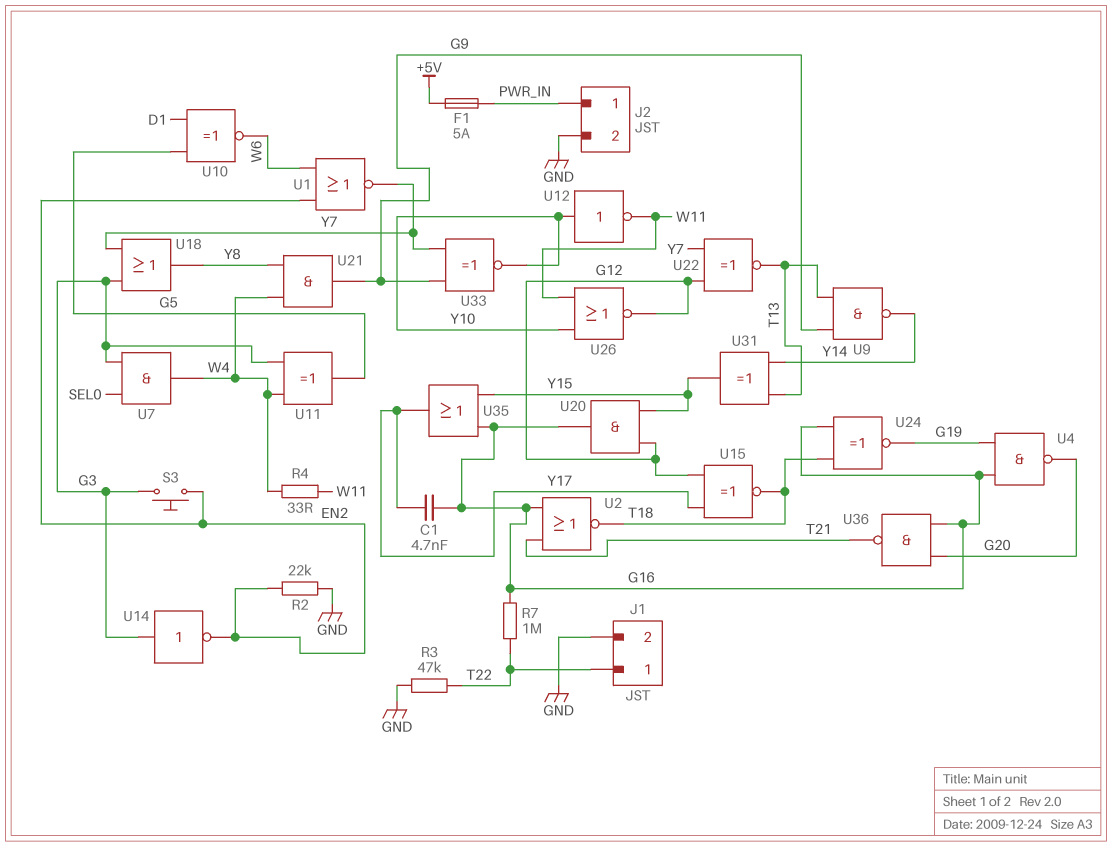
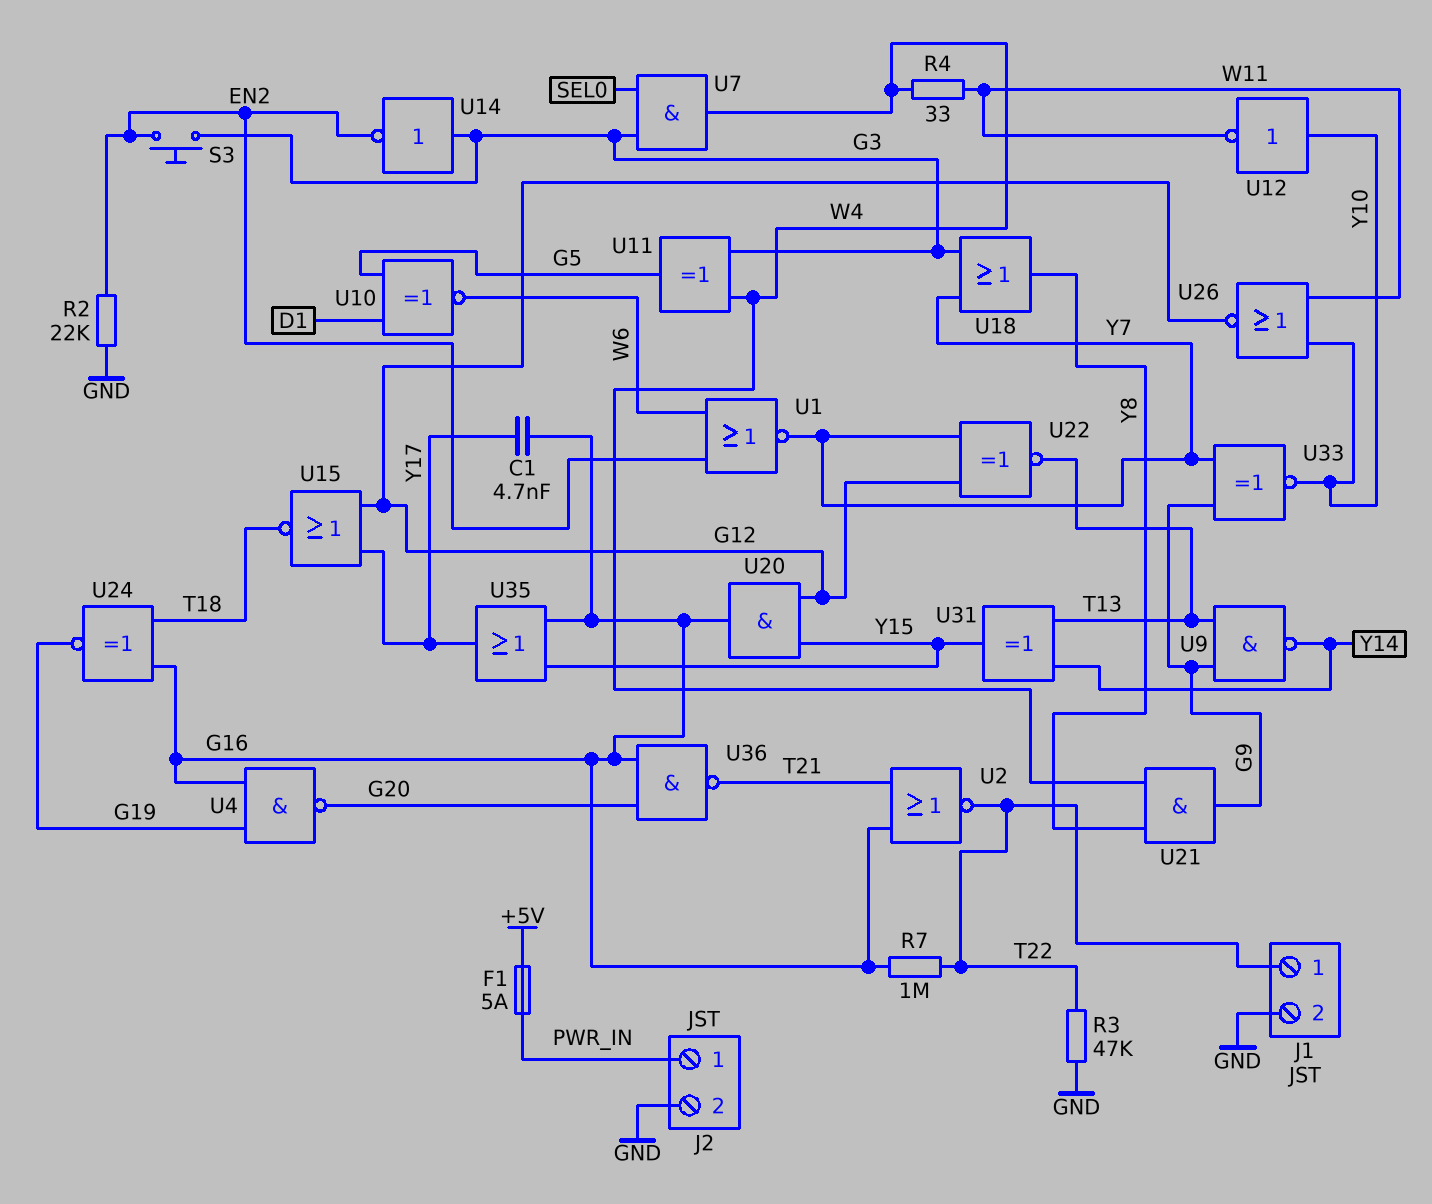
U2: NOR (in G16, in T21, out T18) -> NOR (in G16, in T21, out T22)
U15: XNOR (in G12, in Y17, out T18) -> NOR (in G12, in Y17, out T18)

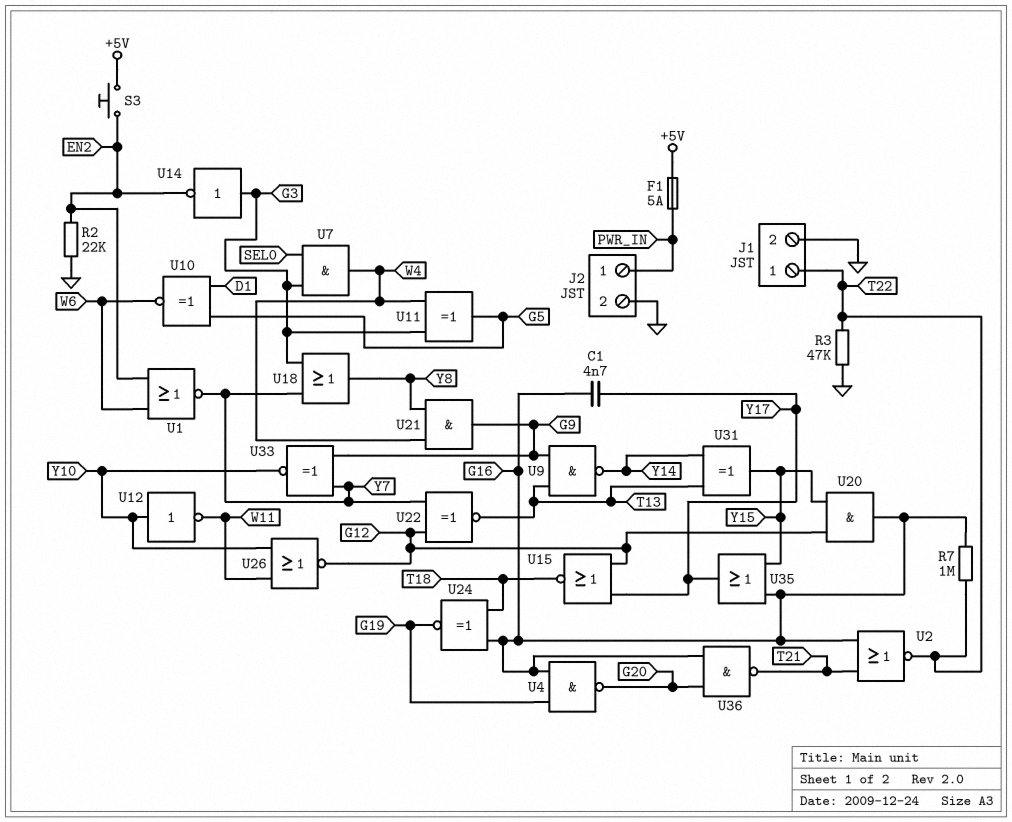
R4: 33 (W4, W11) -> none
S3: button (EN2, G3) -> button (+5V, EN2)

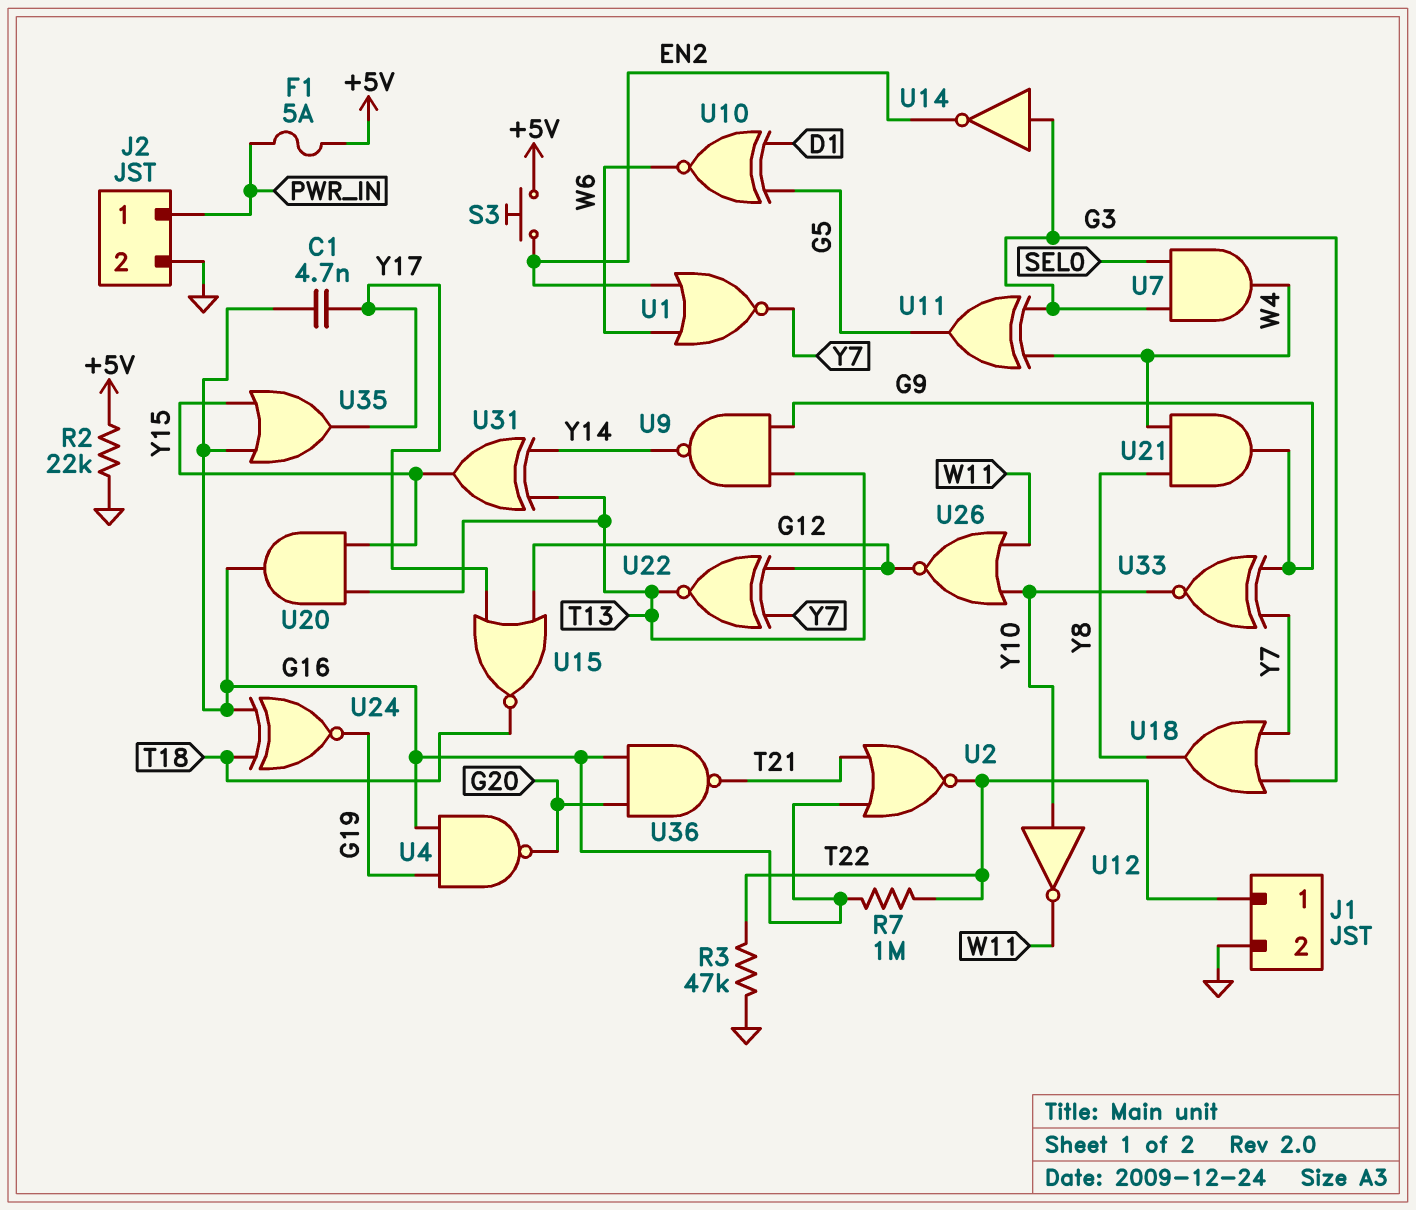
R2: 22k (EN2, GND) -> 22k (+5V, GND)
U20: AND (in G12, in Y15, out G16) -> AND (in T13, in Y15, out G16)

